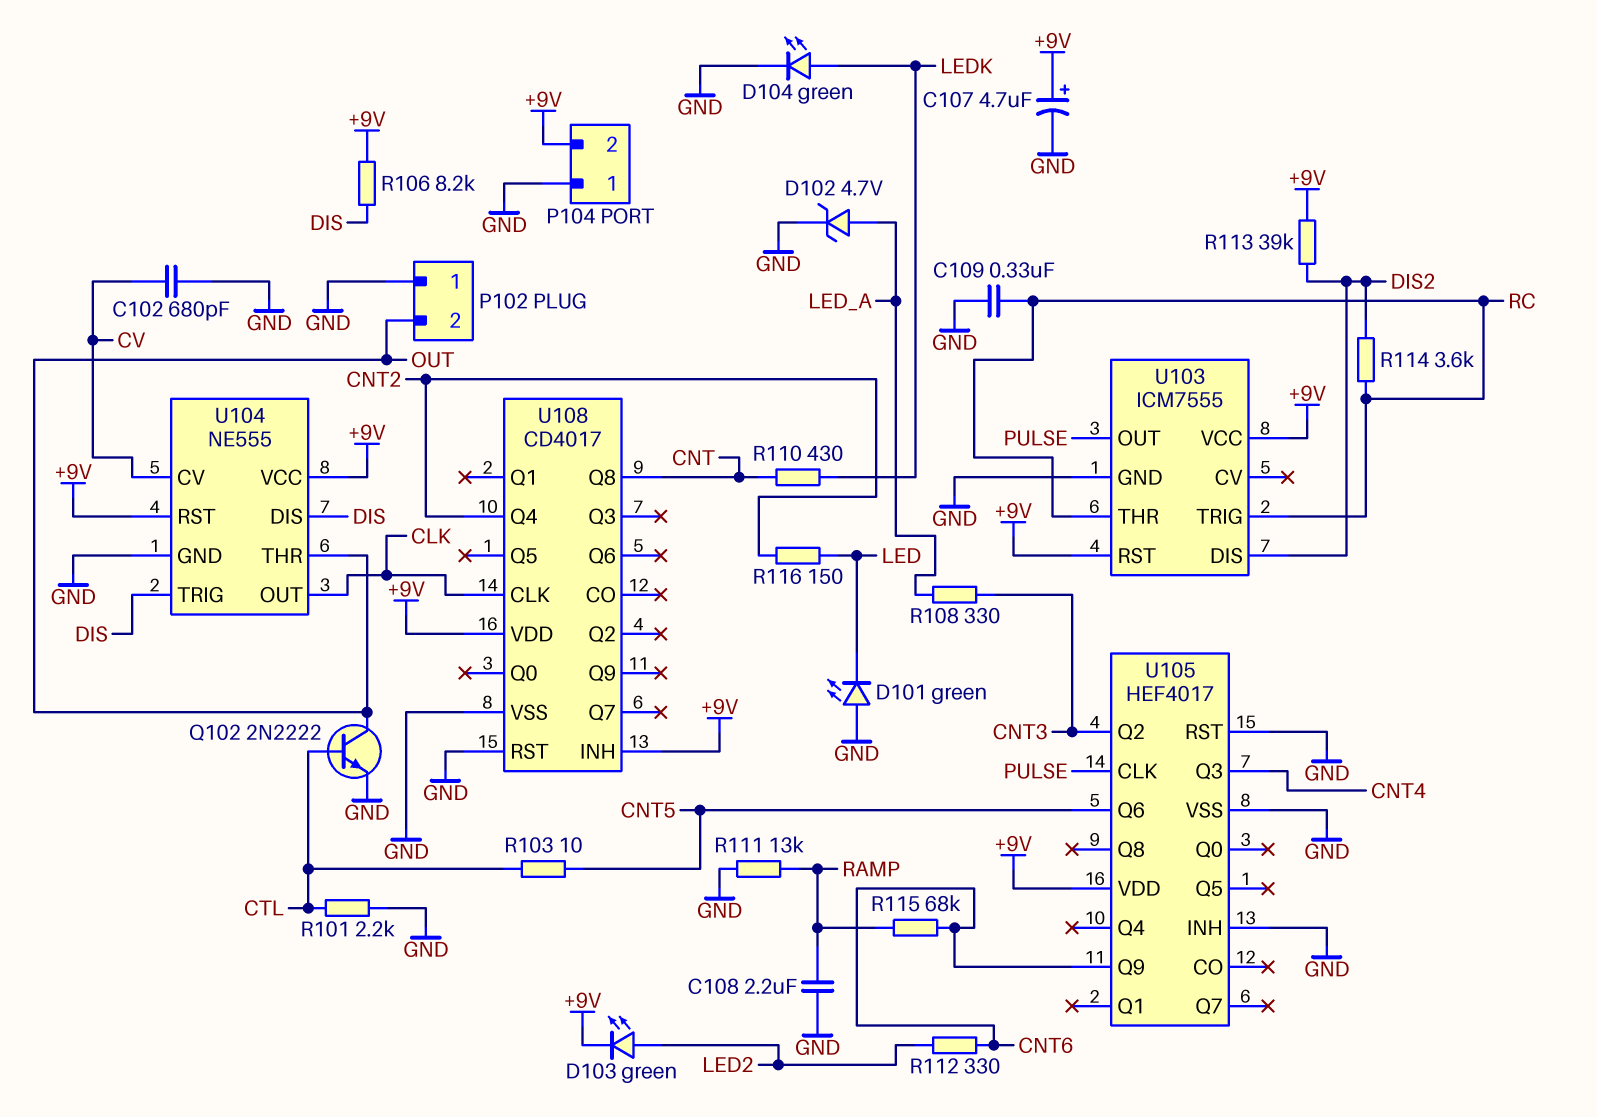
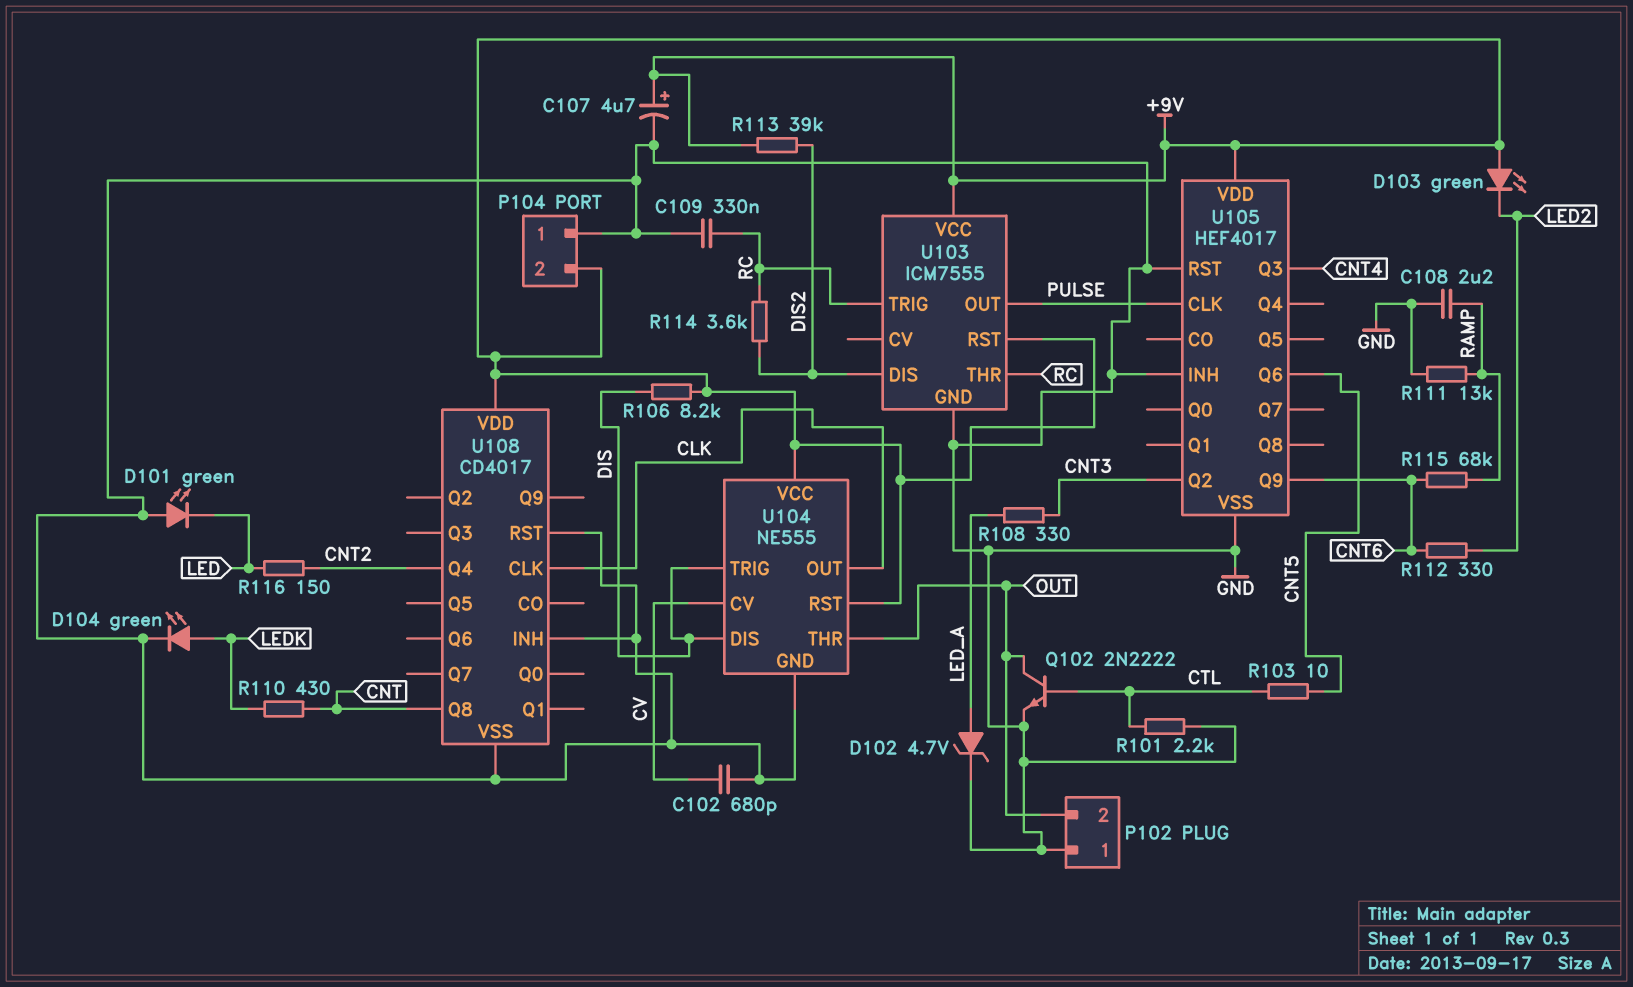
D103: LED green (A LED2, K +9V) -> LED green (A +9V, K LED2)
U108 pin INH: +9V -> GND

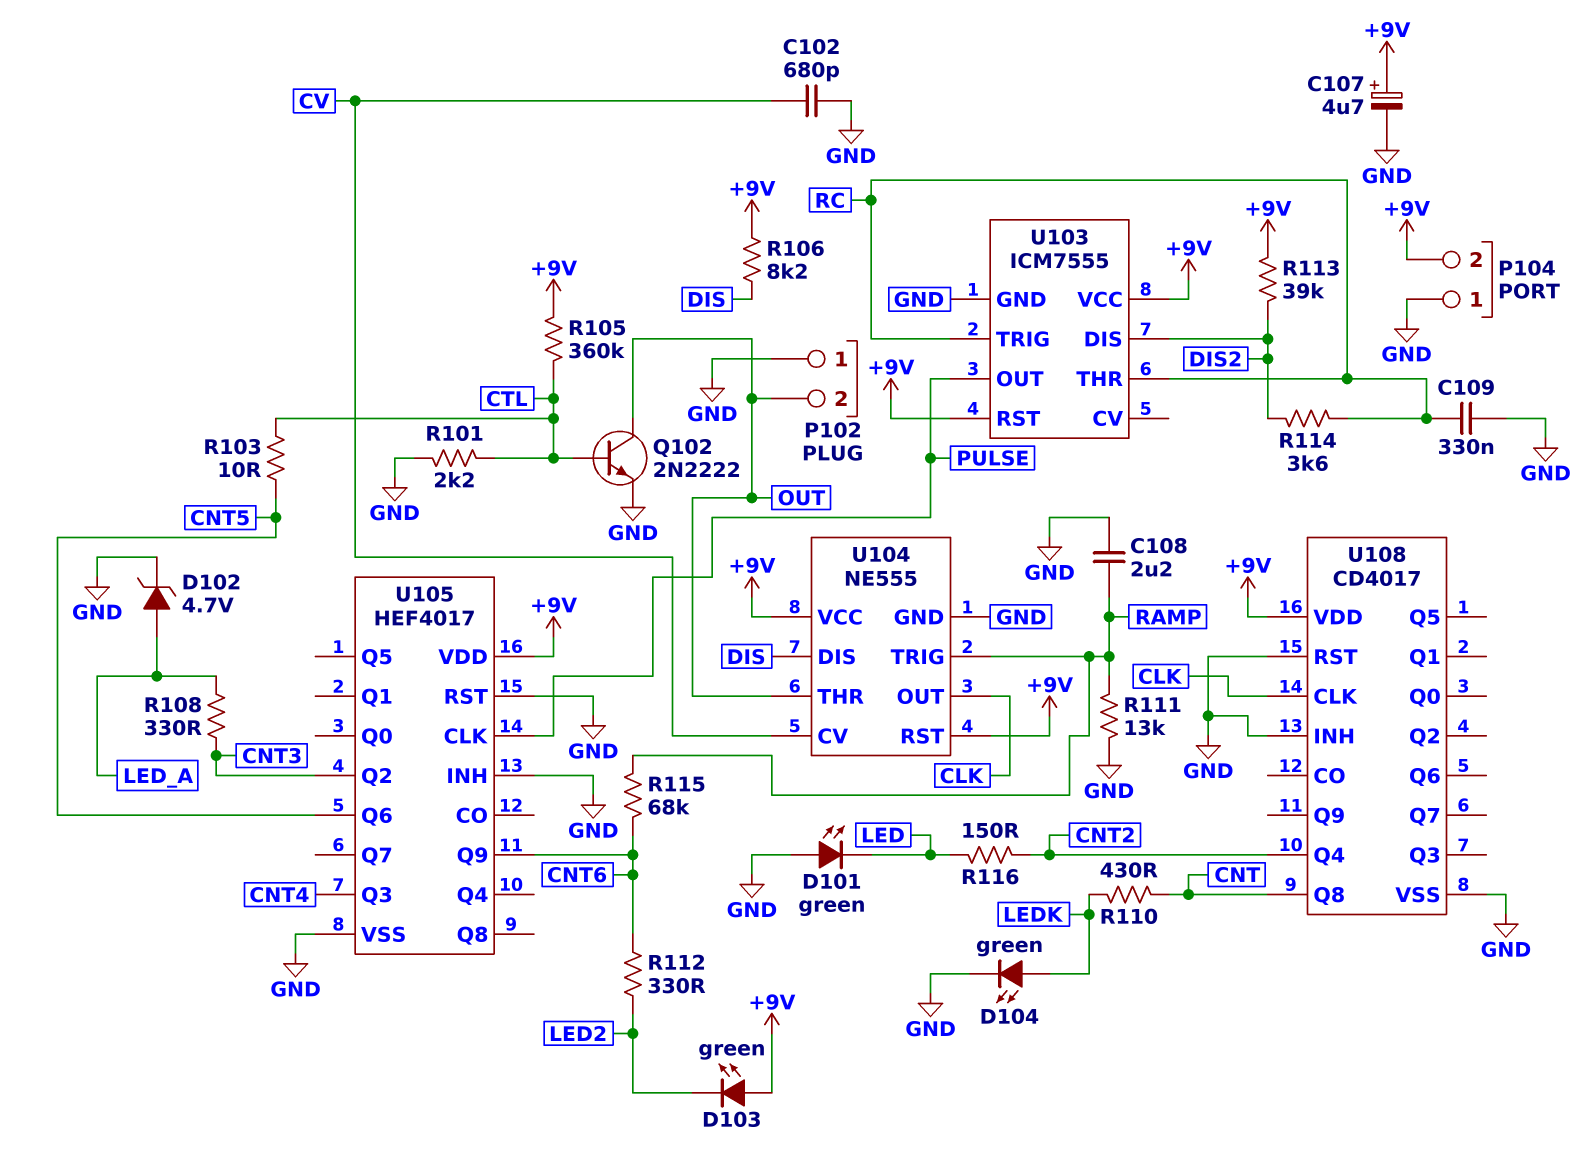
R105: none -> 360k (+9V, CTL)
U104 pin TRIG: DIS -> RAMP

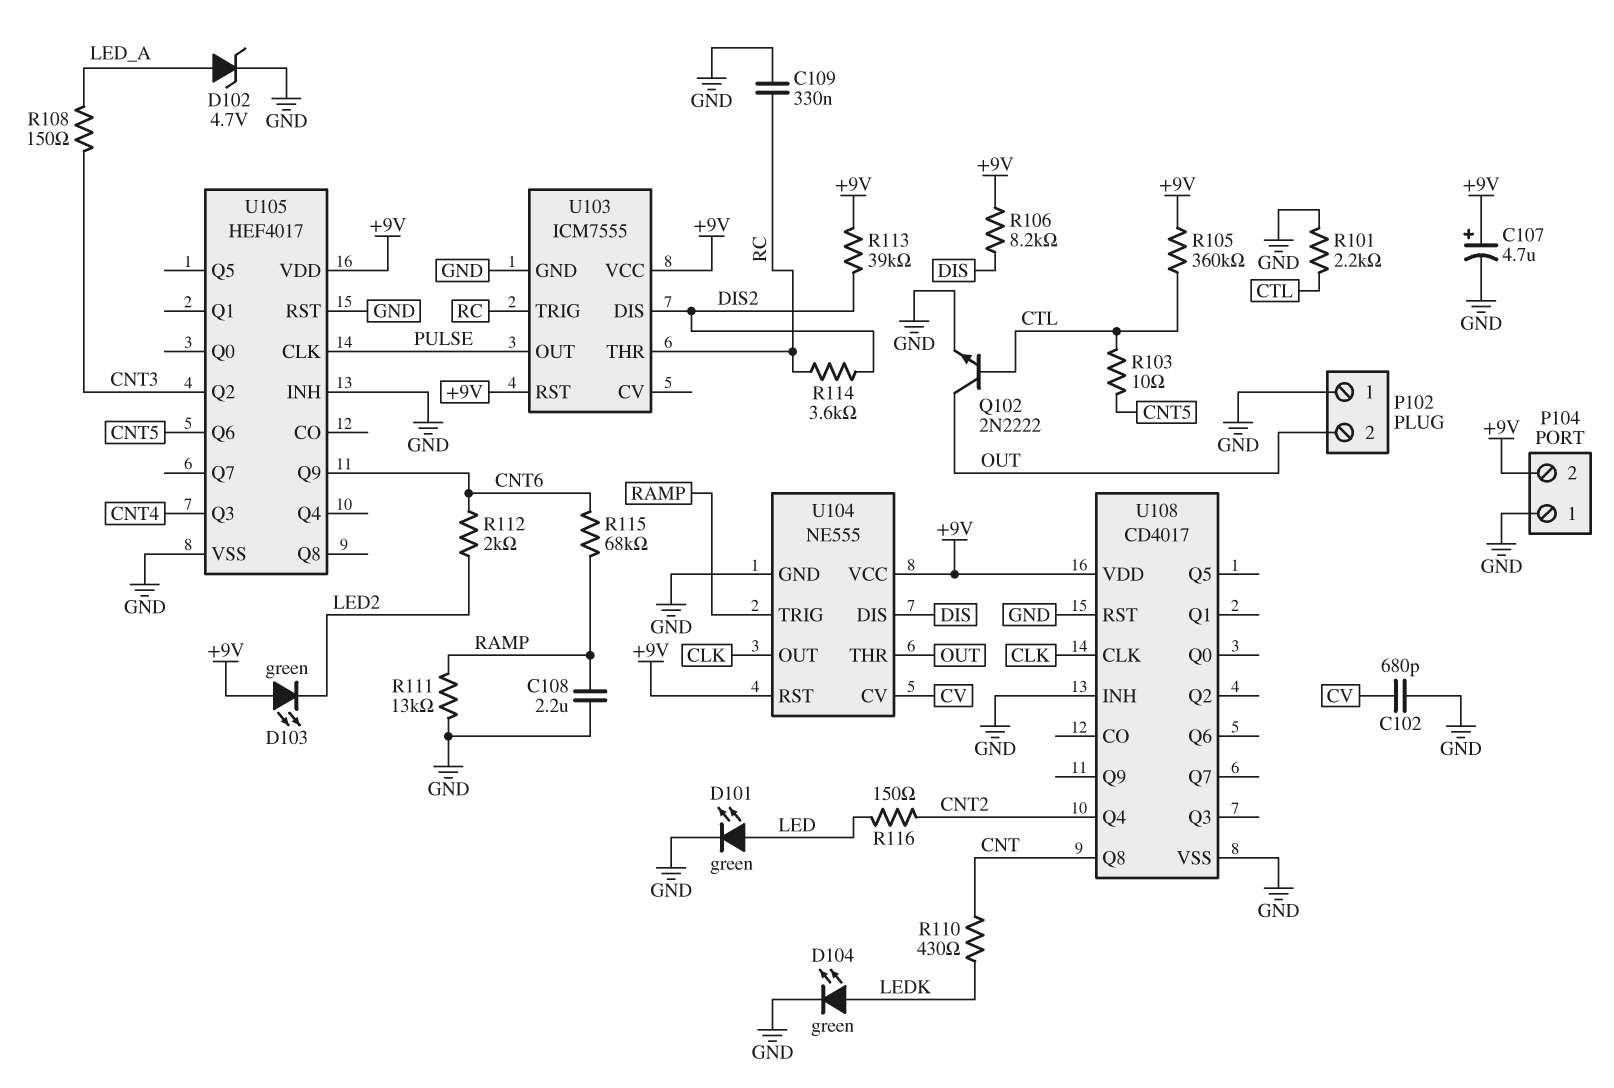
D101: LED green (A GND, K LED) -> LED green (A LED, K GND)
R108: 330 (CNT3, LED_A) -> 150 (CNT3, LED_A)
R112: 330 (CNT6, LED2) -> 2k (CNT6, LED2)

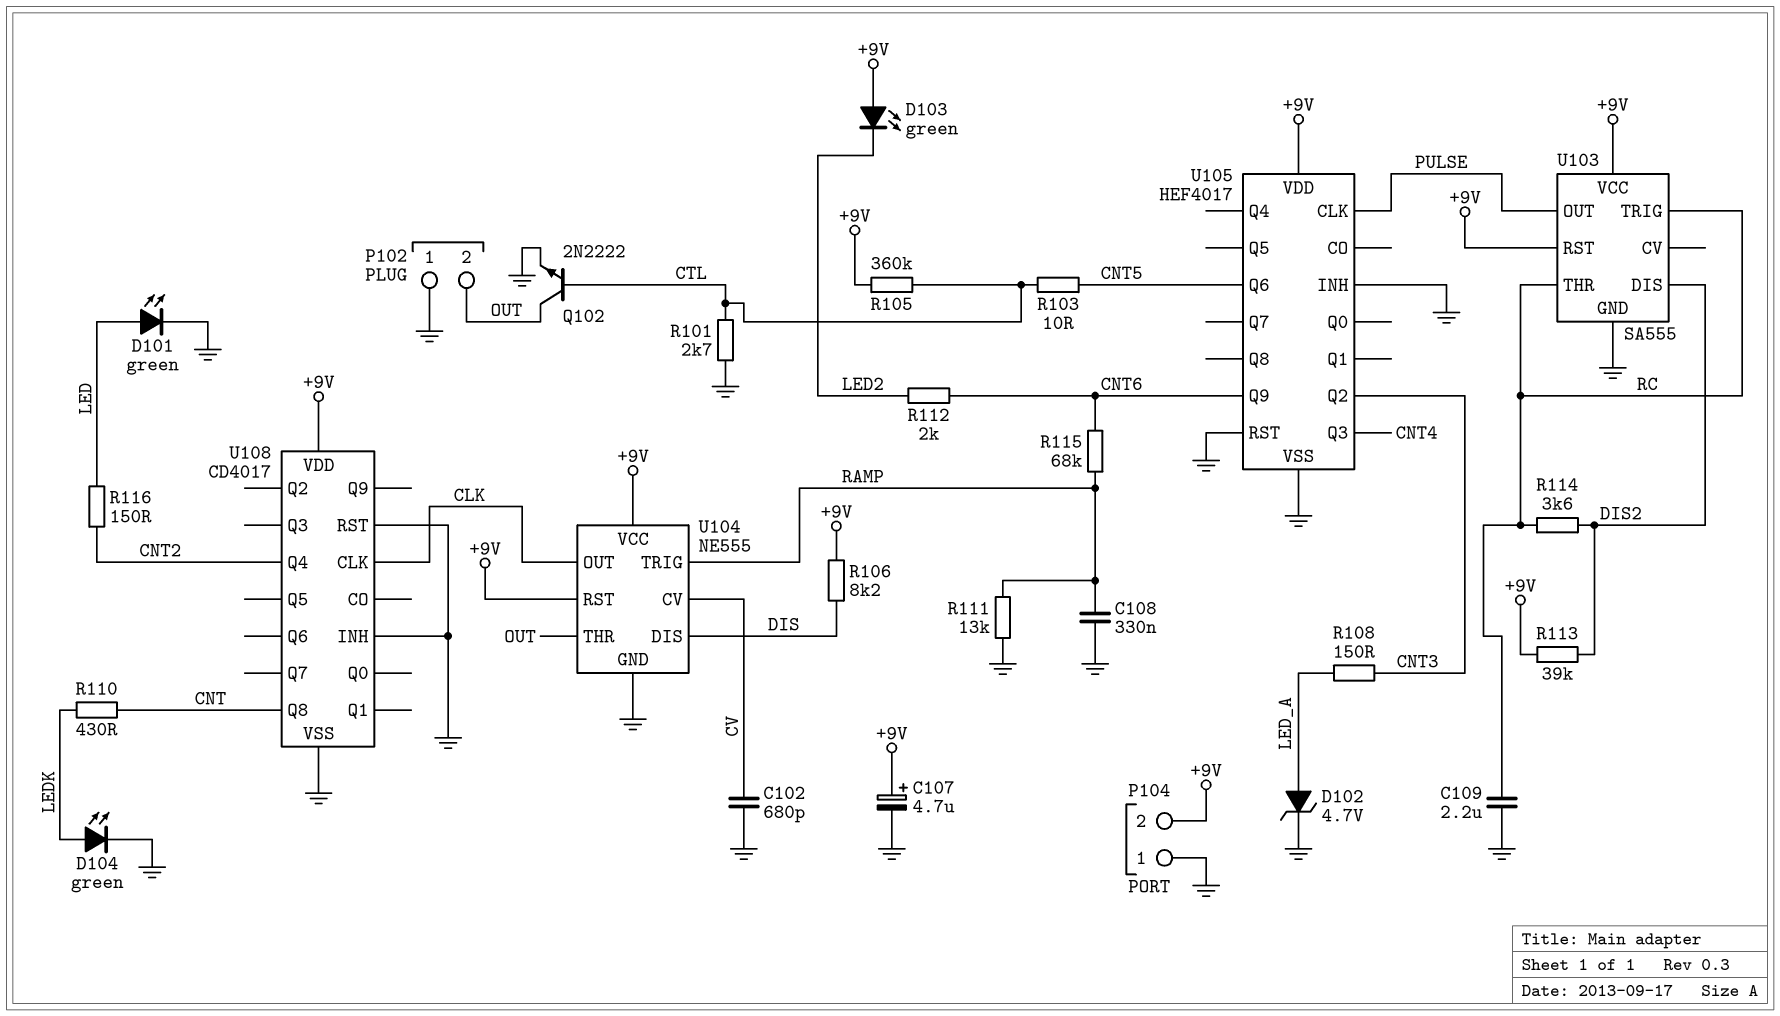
C108: 2.2uF (GND, RAMP) -> 330nF (GND, RAMP)
C109: 330nF (GND, RC) -> 2.2uF (GND, RC)
R101: 2.2k (CTL, GND) -> 2.7k (CTL, GND)
U103: ICM7555 -> SA555

